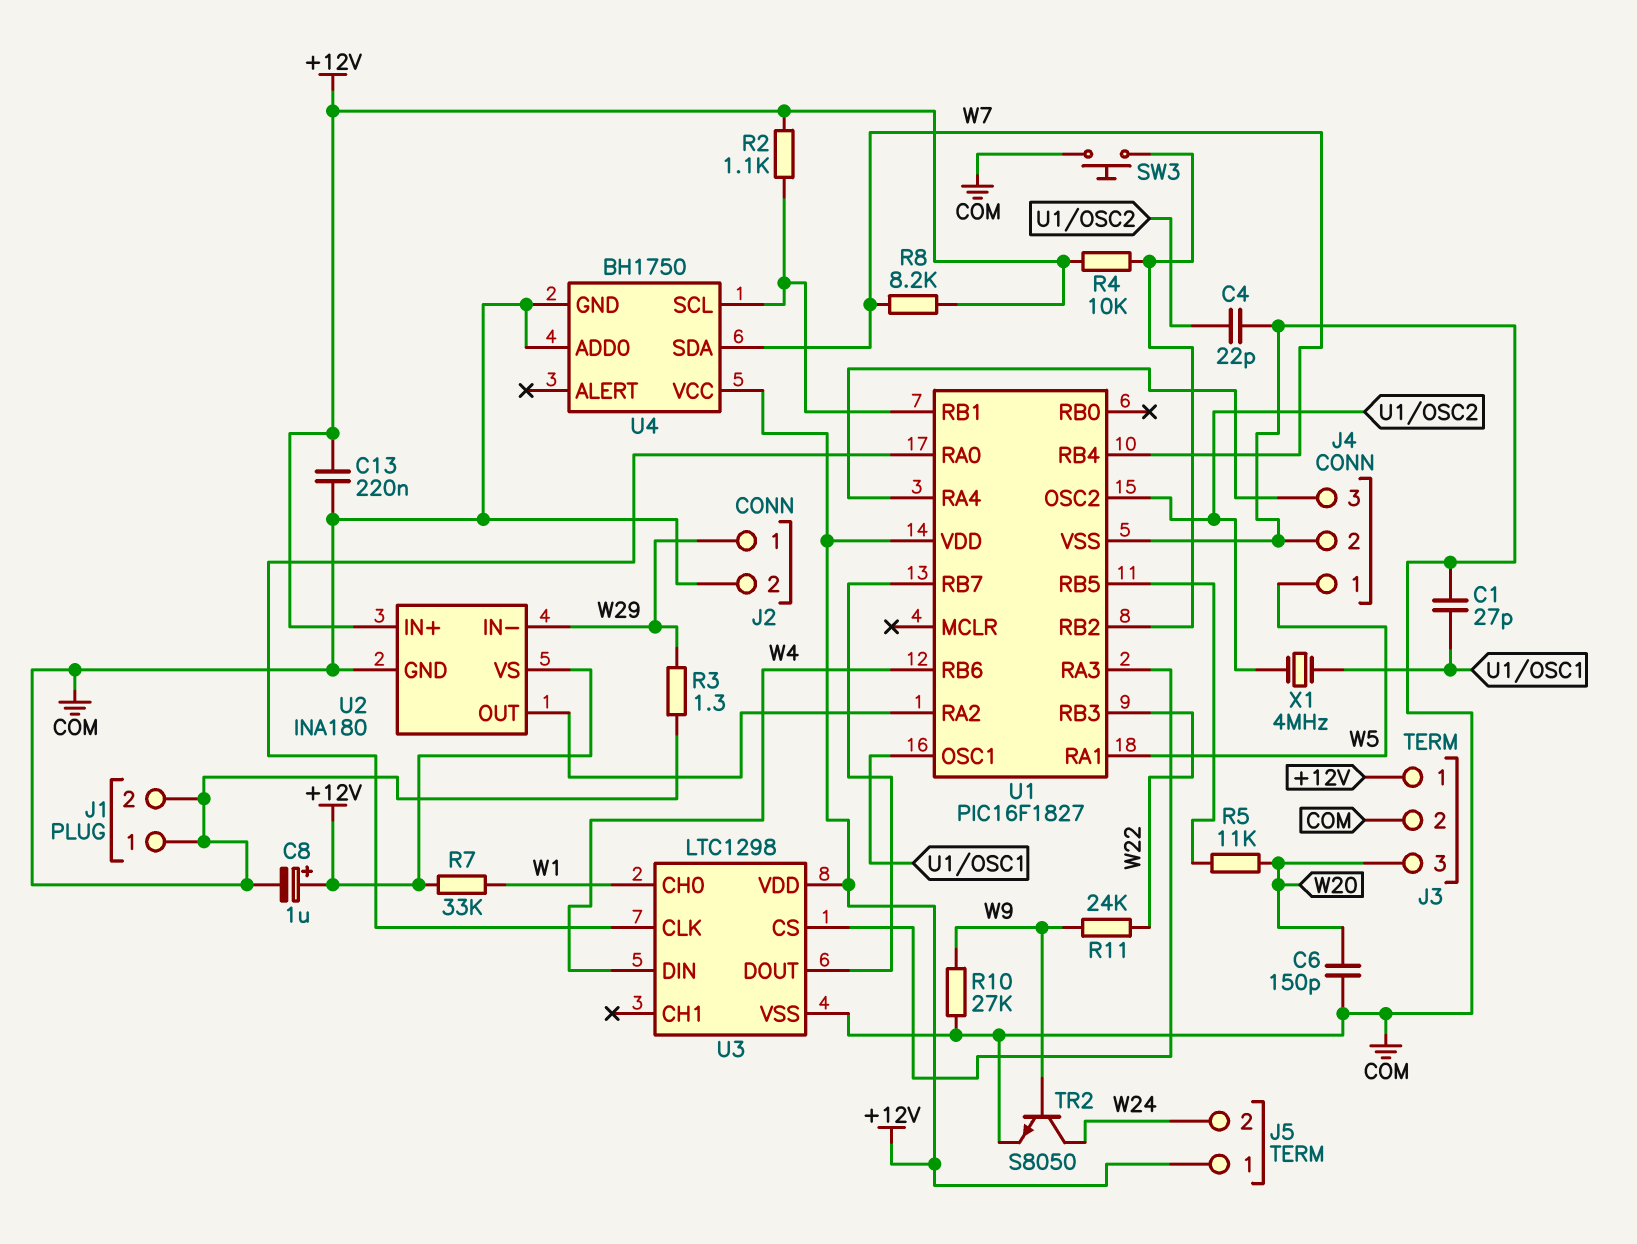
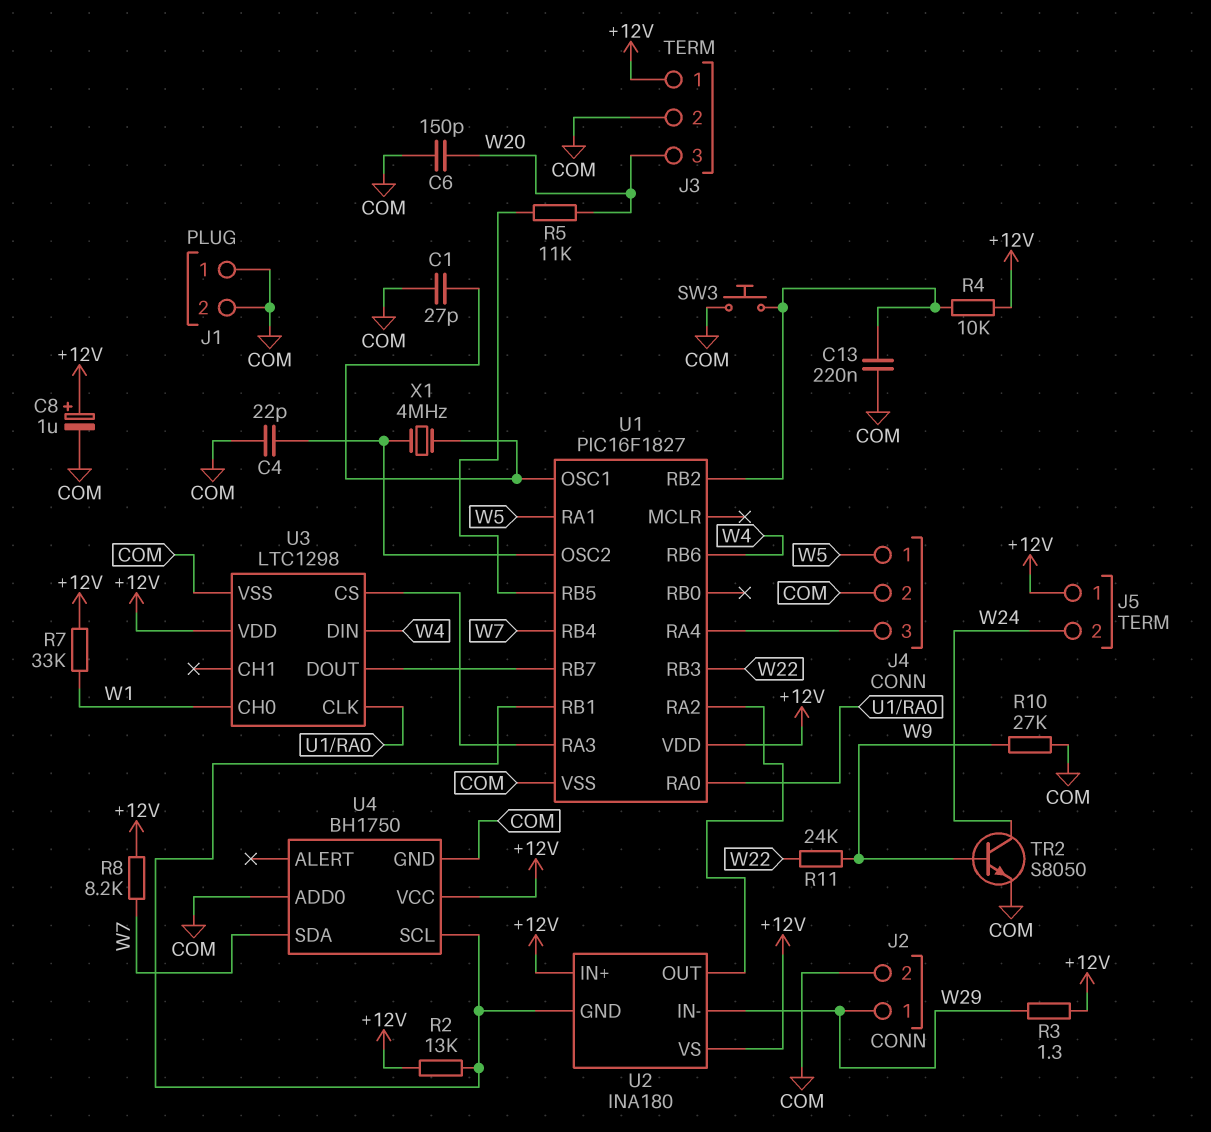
C13: 220nF (+12V, COM) -> 220nF (COM, U1/RB2)
R2: 1.1k (+12V, U1/RB1) -> 13k (+12V, U1/RB1)
R3: 1.3 (COM, W29) -> 1.3 (+12V, W29)
U2 pin GND: COM -> U1/RB1

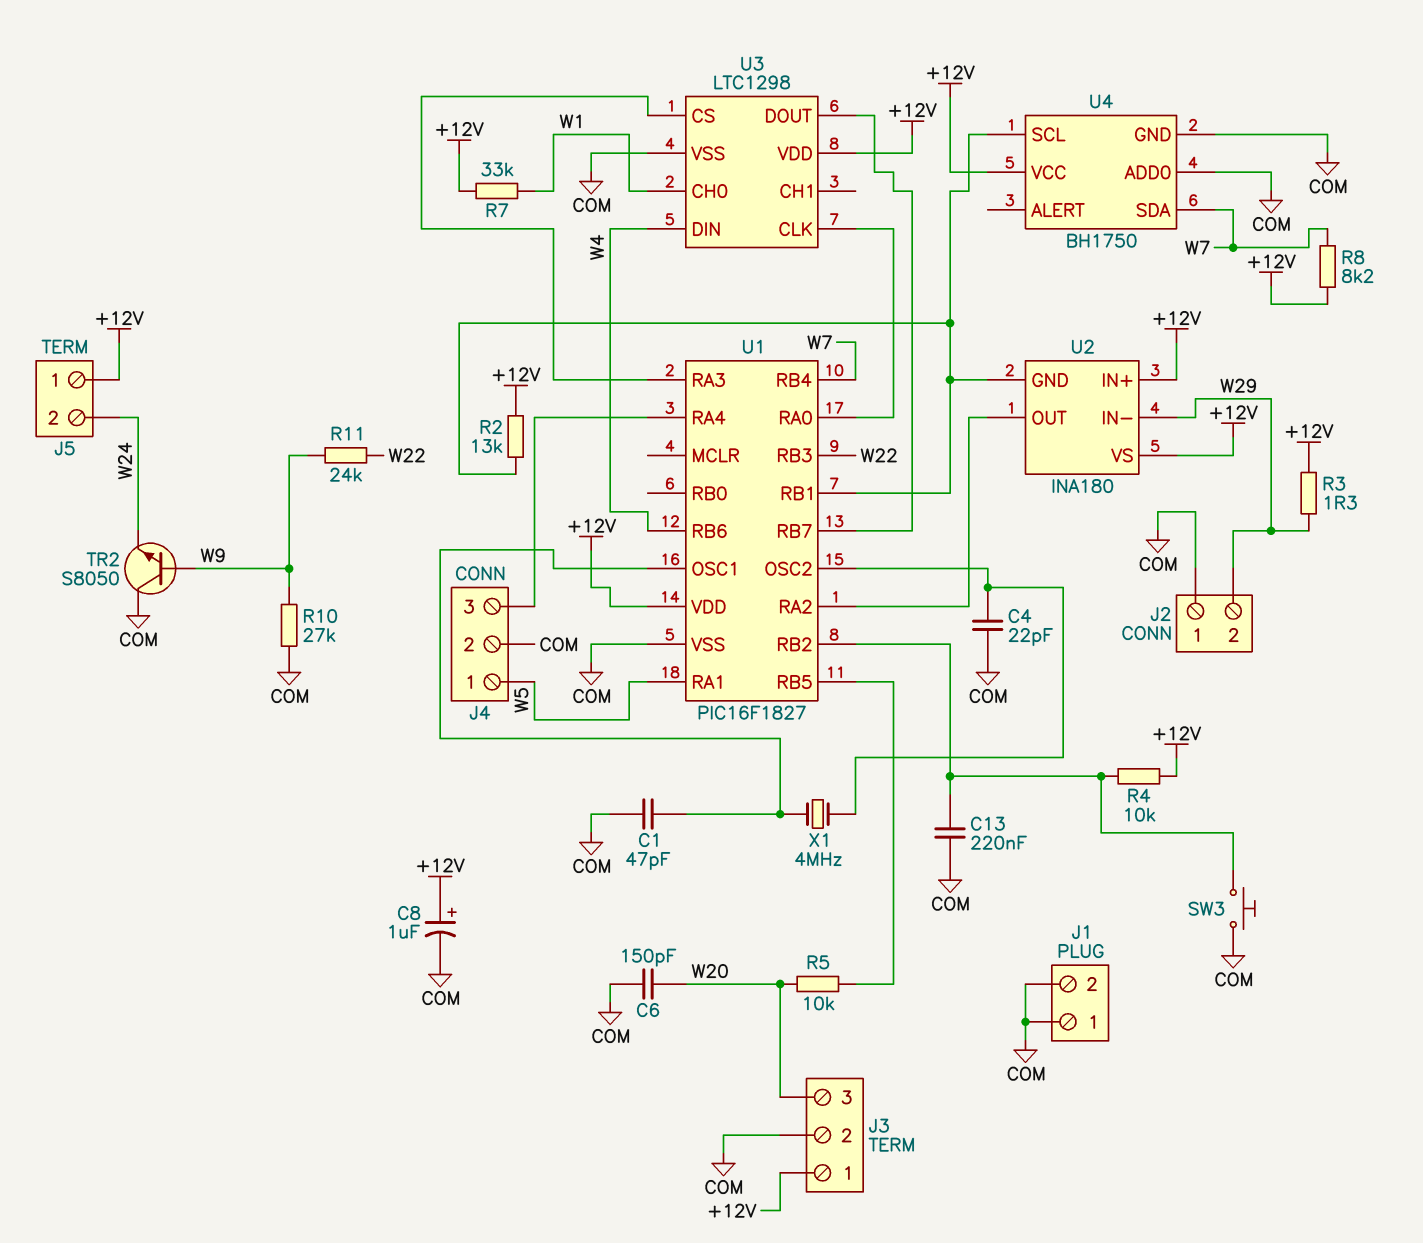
C1: 27pF (COM, U1/OSC1) -> 47pF (COM, U1/OSC1)
J2 pin 1: W29 -> COM
J2 pin 2: COM -> W29
R5: 11k (U1/RB5, W20) -> 10k (U1/RB5, W20)
TR2: NPN S8050 (B W9, C W24, E COM) -> NPN S8050 (B W9, C COM, E W24)

